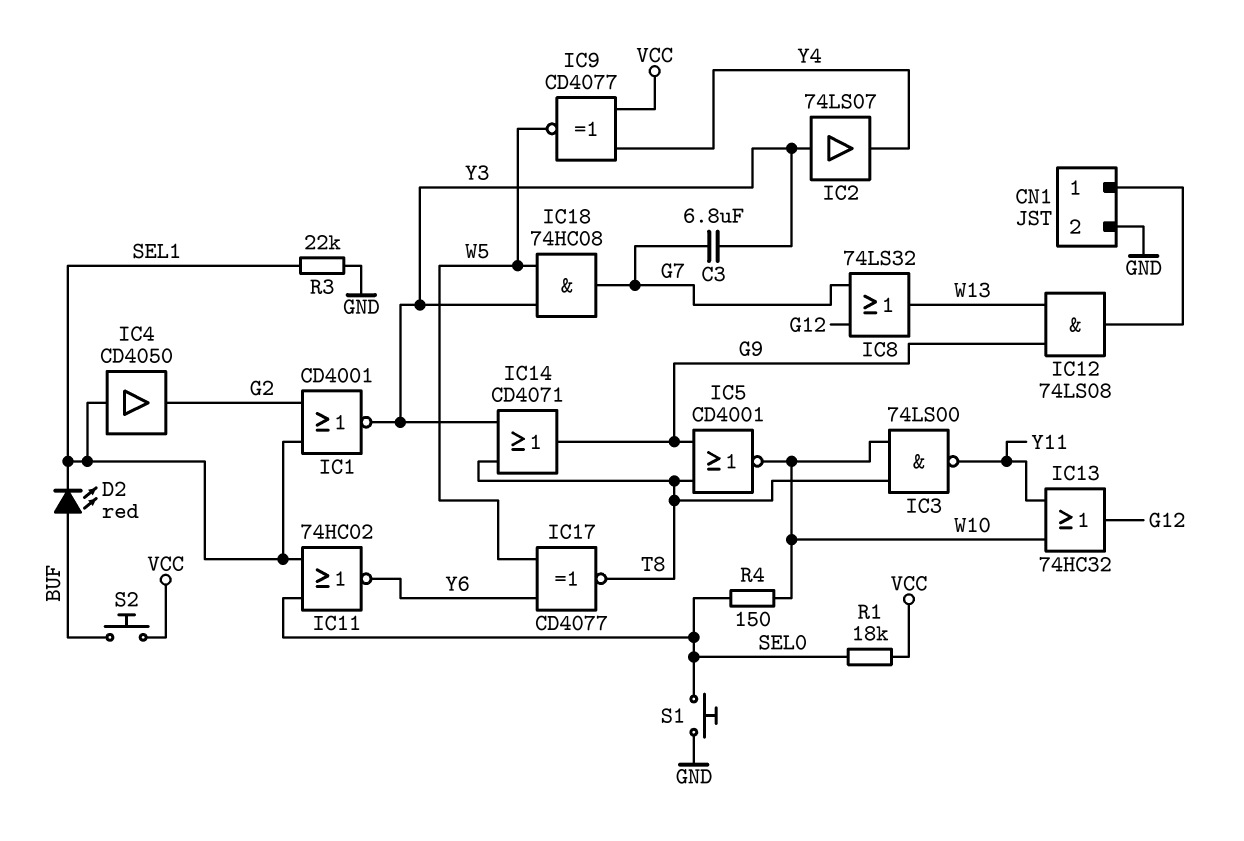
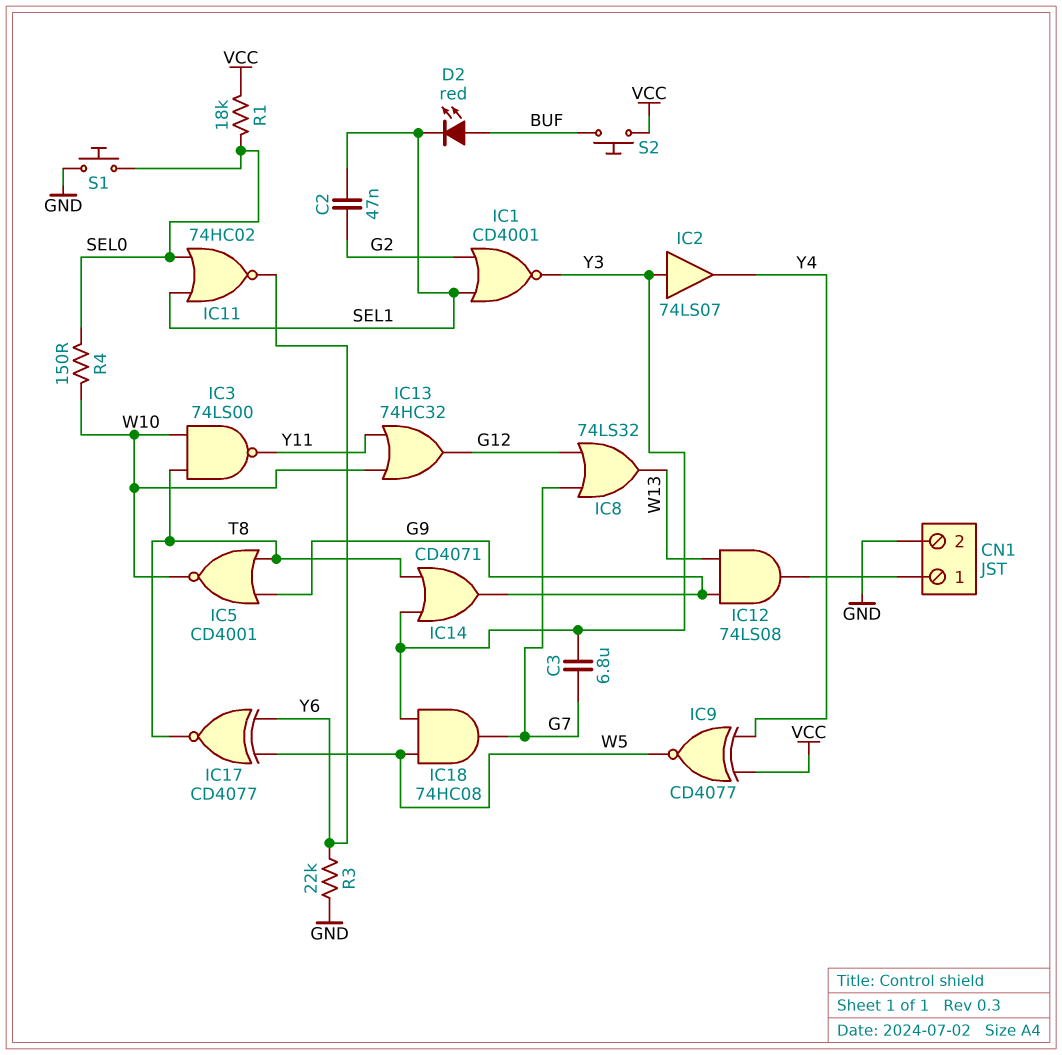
C2: none -> 47nF (G2, SEL1)
IC4: buffer CD4050 (in SEL1, out G2) -> none
R3: 22k (GND, SEL1) -> 22k (GND, Y6)

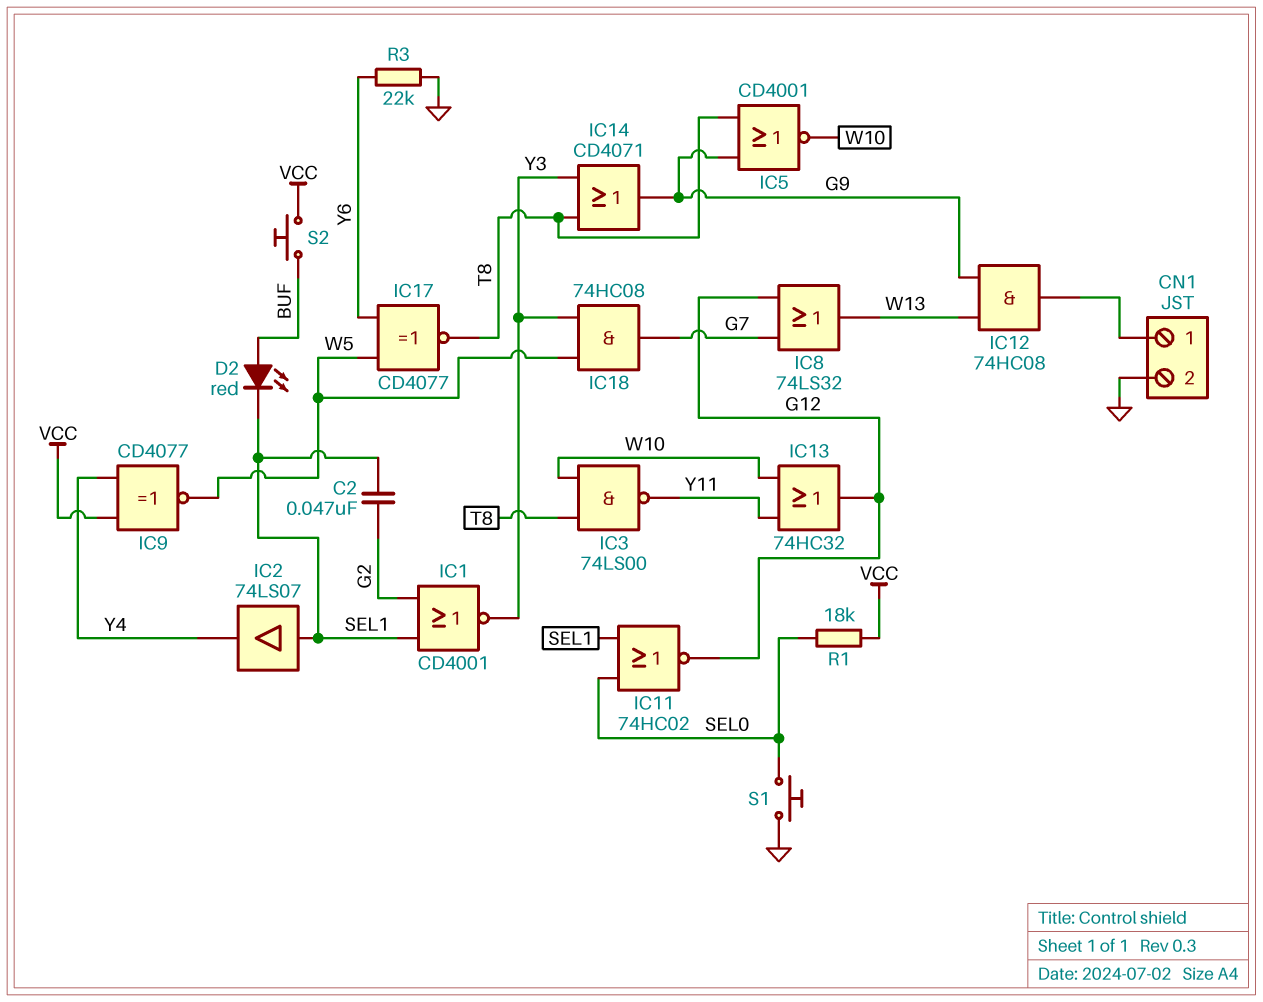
C3: 6.8uF (G7, Y3) -> none
IC2: buffer 74LS07 (in Y3, out Y4) -> buffer 74LS07 (in SEL1, out Y4)
IC11: NOR 74HC02 (in SEL0, in SEL1, out Y6) -> NOR 74HC02 (in SEL0, in SEL1, out G12)
IC12: AND 74LS08 (in G9, in W13, out CN1/1) -> AND 74HC08 (in G9, in W13, out CN1/1)
R4: 150 (SEL0, W10) -> none

